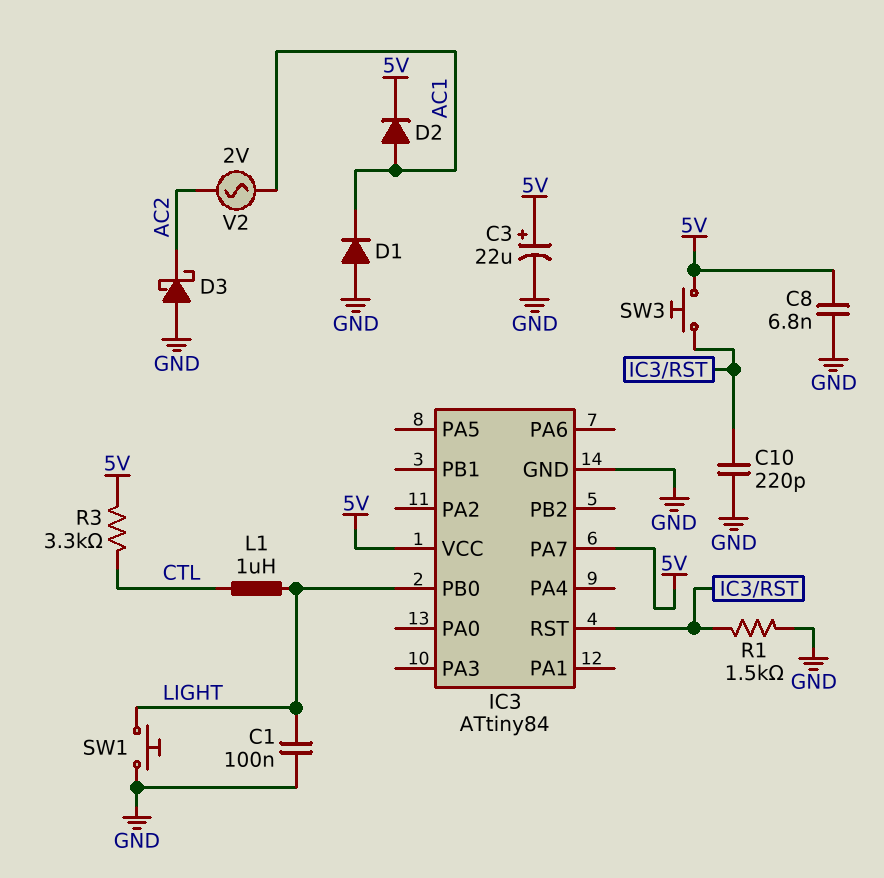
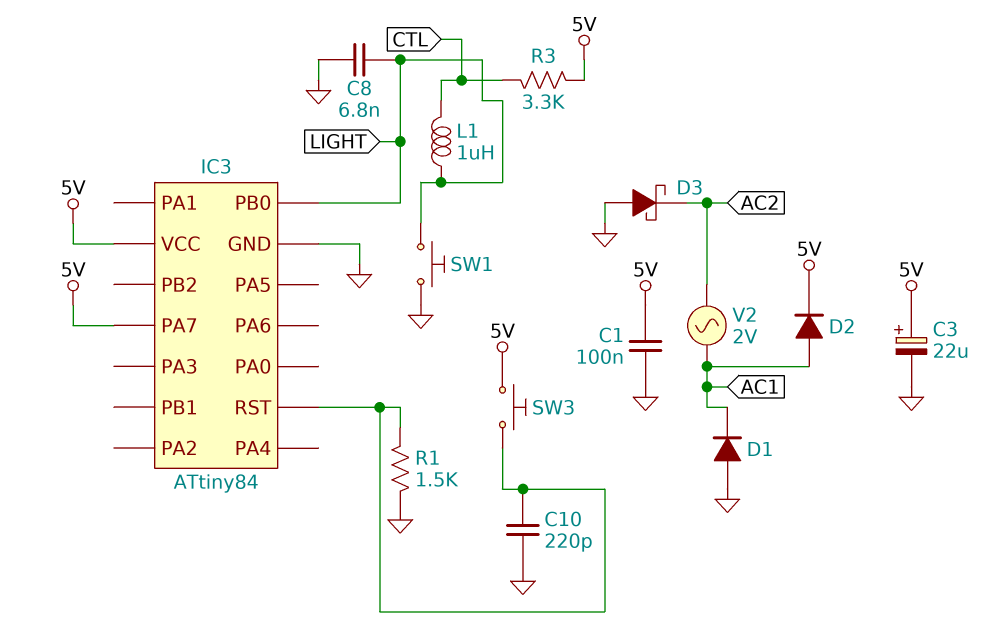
C1: 100nF (GND, LIGHT) -> 100nF (5V, GND)
C8: 6.8nF (5V, GND) -> 6.8nF (GND, LIGHT)

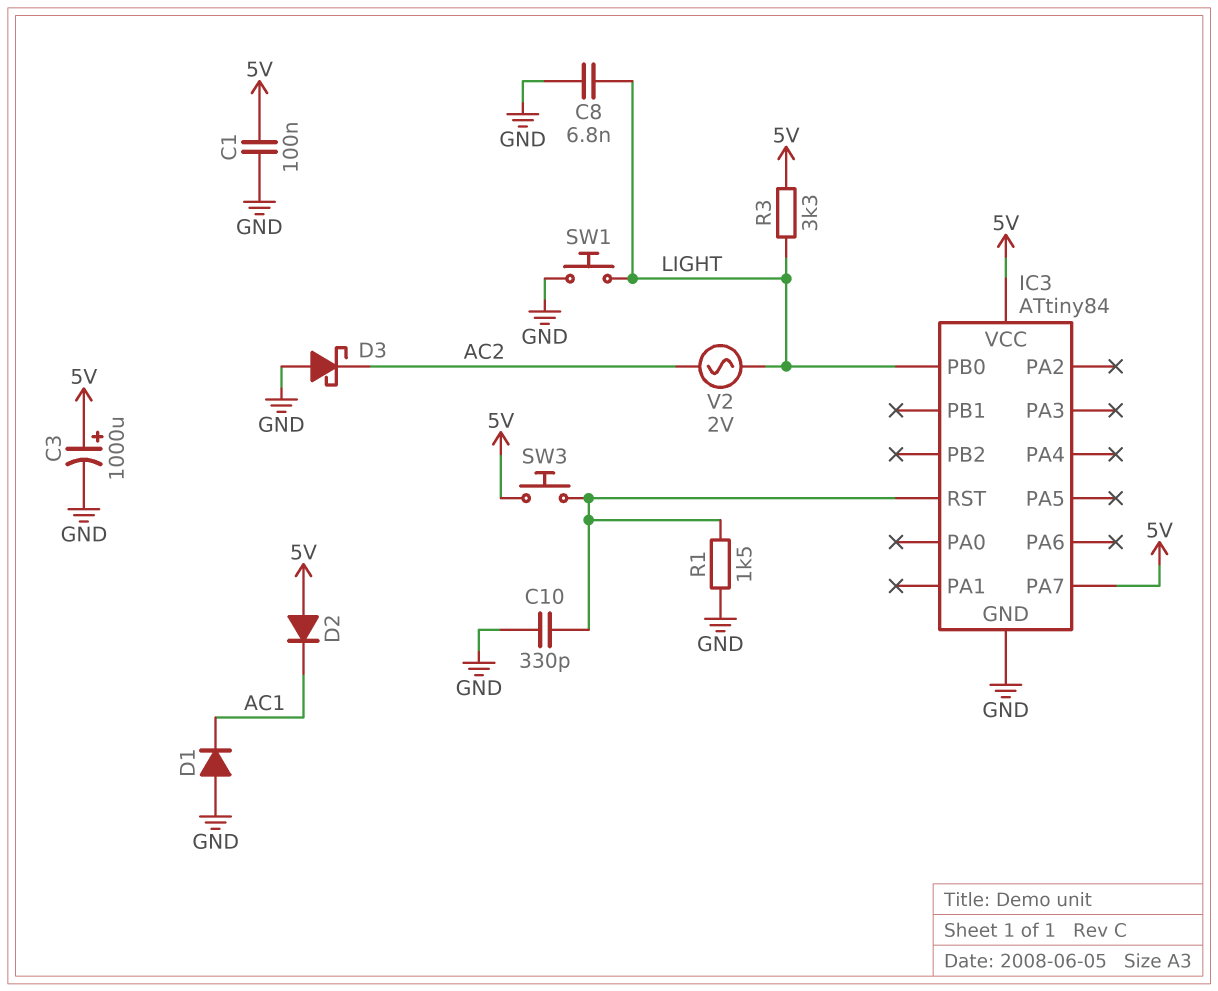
C3: 22uF (plus 5V, minus GND) -> 1000uF (plus 5V, minus GND)
C10: 220pF (GND, IC3/RST) -> 330pF (GND, IC3/RST)
D2: diode (A AC1, K 5V) -> diode (A 5V, K AC1)
L1: 1uH (CTL, LIGHT) -> none
R3: 3.3k (5V, CTL) -> 3.3k (5V, LIGHT)
V2: AC 2V (AC1, AC2) -> AC 2V (AC2, LIGHT)

